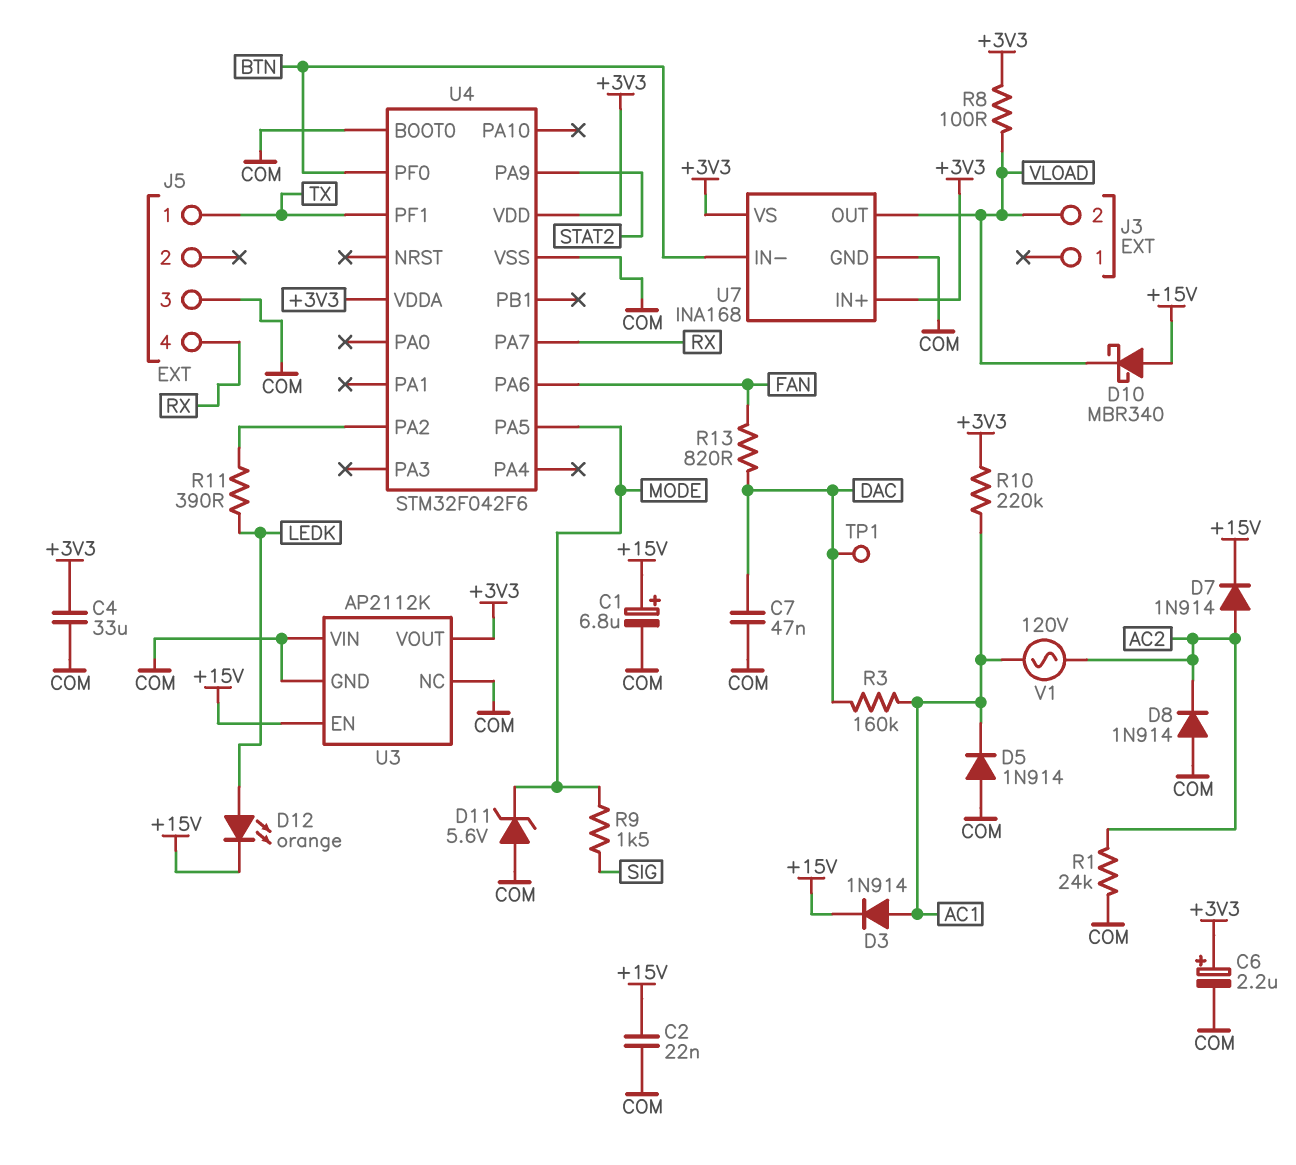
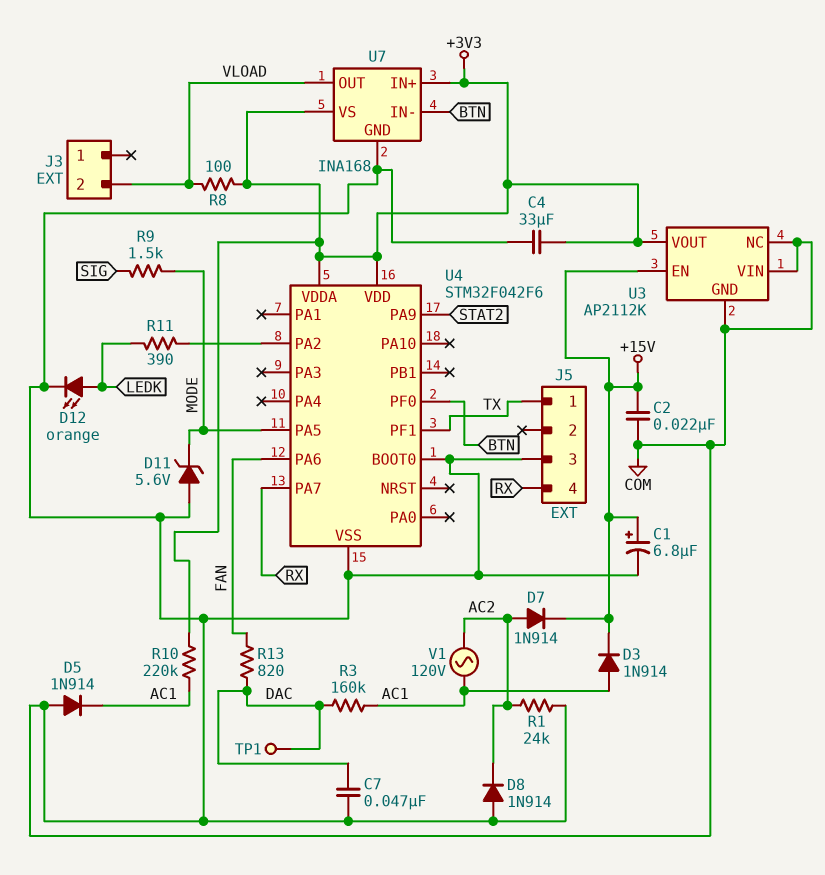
C6: 2.2uF (plus +3V3, minus COM) -> none
D10: schottky MBR340 (A +15V, K VLOAD) -> none
D12: LED orange (A LEDK, K +15V) -> LED orange (A LEDK, K COM)

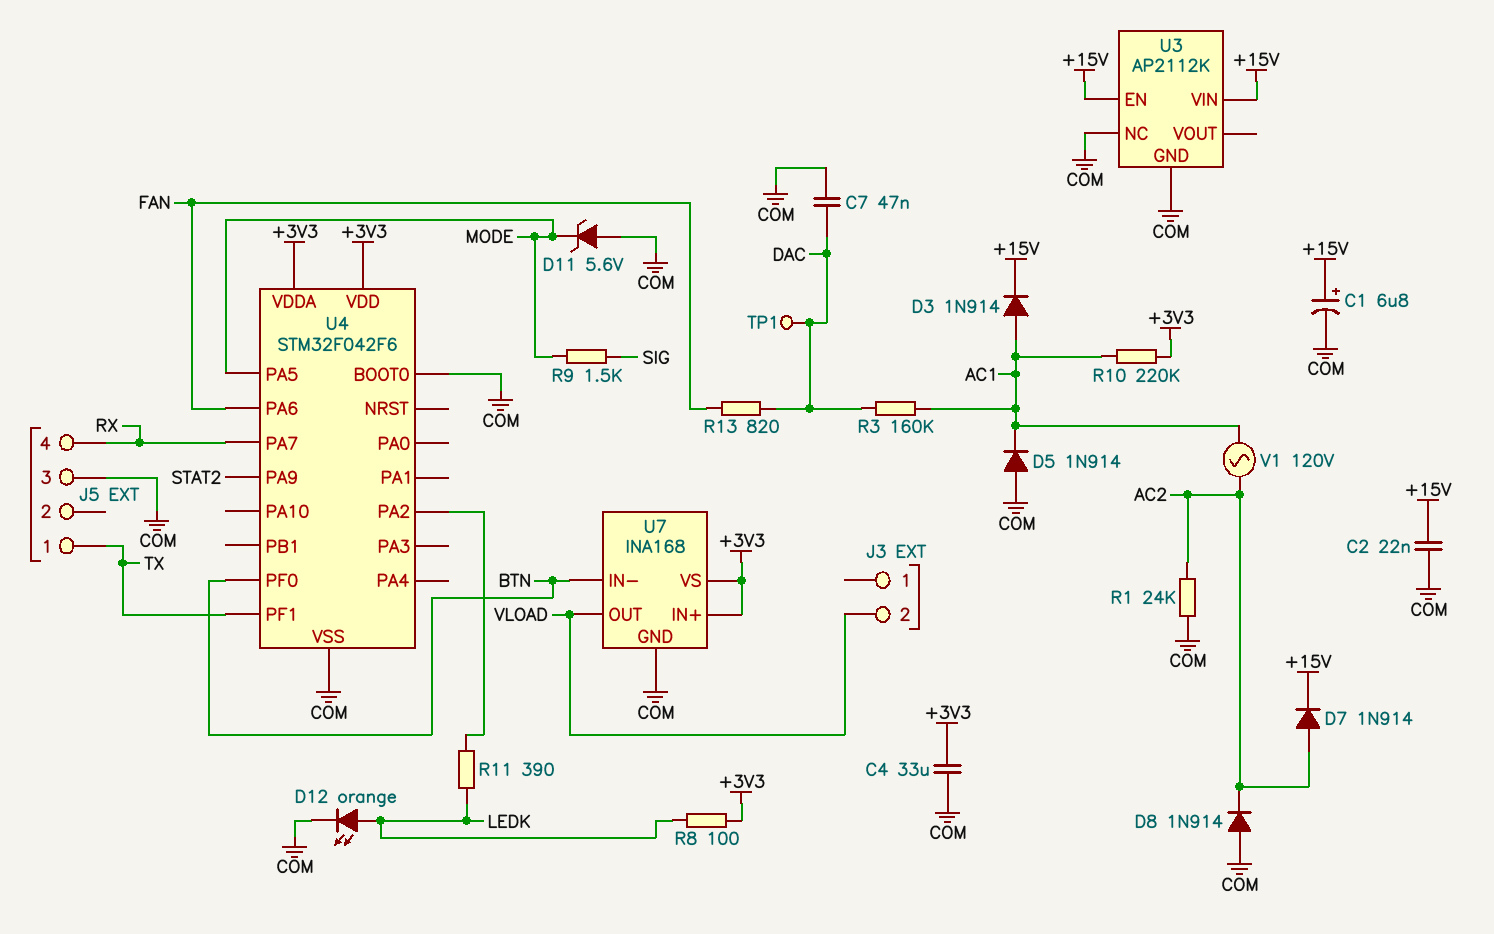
R8: 100 (+3V3, VLOAD) -> 100 (+3V3, LEDK)
U3 pin VIN: COM -> +15V
U3 pin VOUT: +3V3 -> none

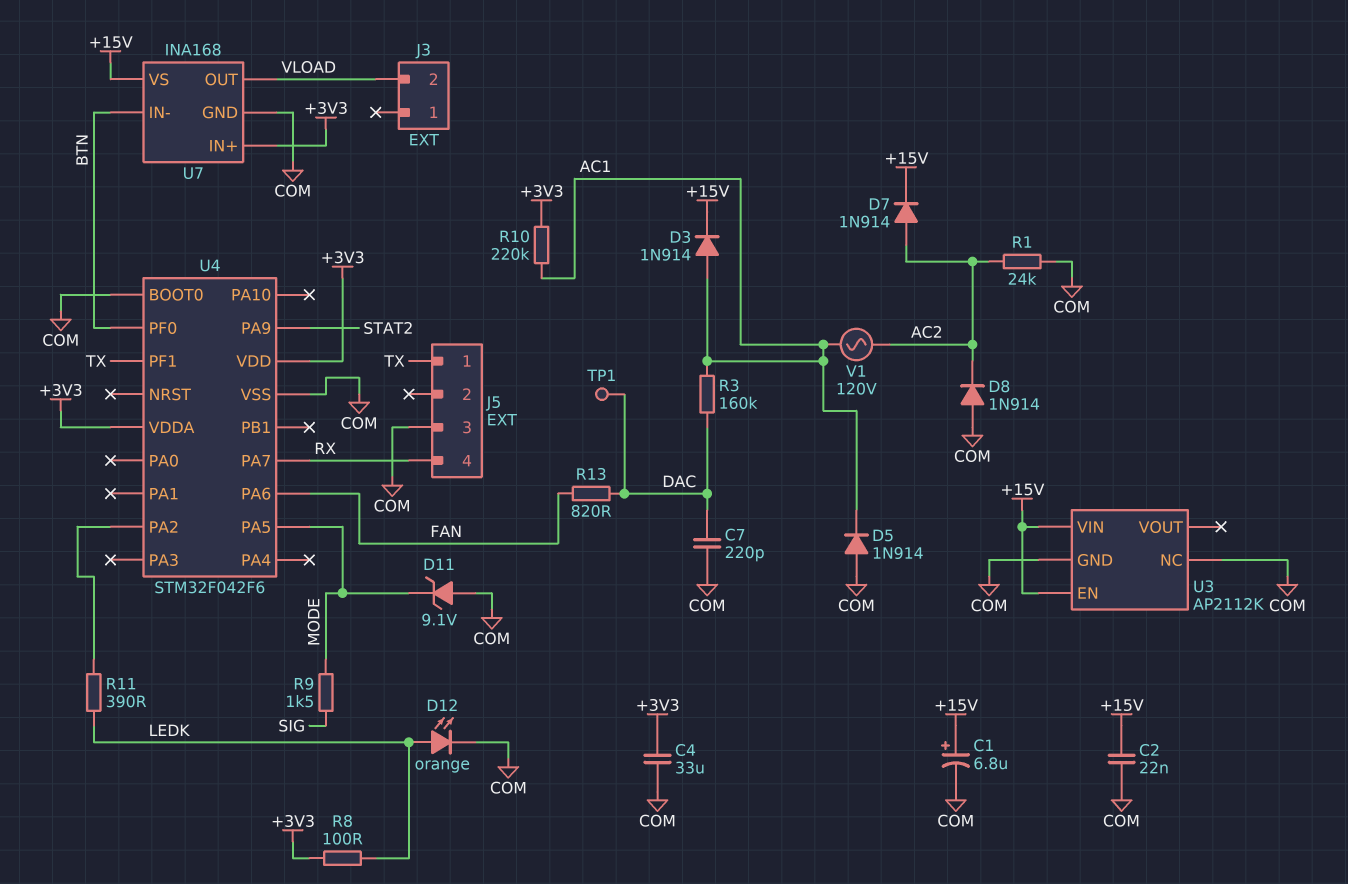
C7: 47nF (COM, DAC) -> 220pF (COM, DAC)
D11: zener 5.6V (A COM, K MODE) -> zener 9.1V (A COM, K MODE)
U7 pin VS: +3V3 -> +15V

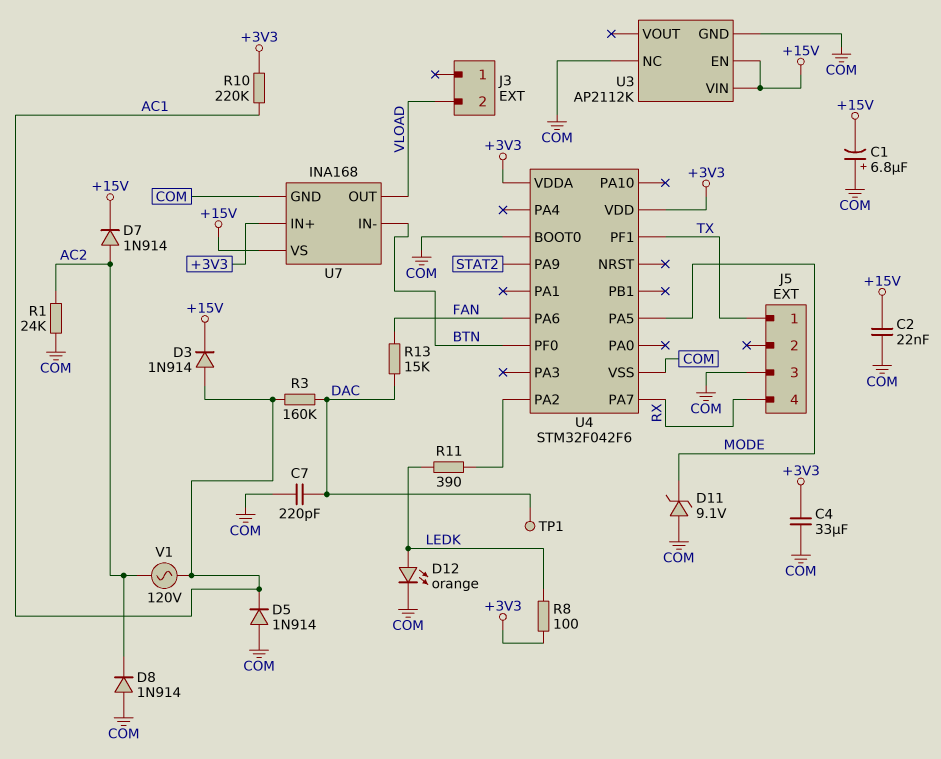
C1: 6.8uF (plus +15V, minus COM) -> 6.8uF (plus COM, minus +15V)
R9: 1.5k (MODE, SIG) -> none
R13: 820 (DAC, FAN) -> 15k (DAC, FAN)

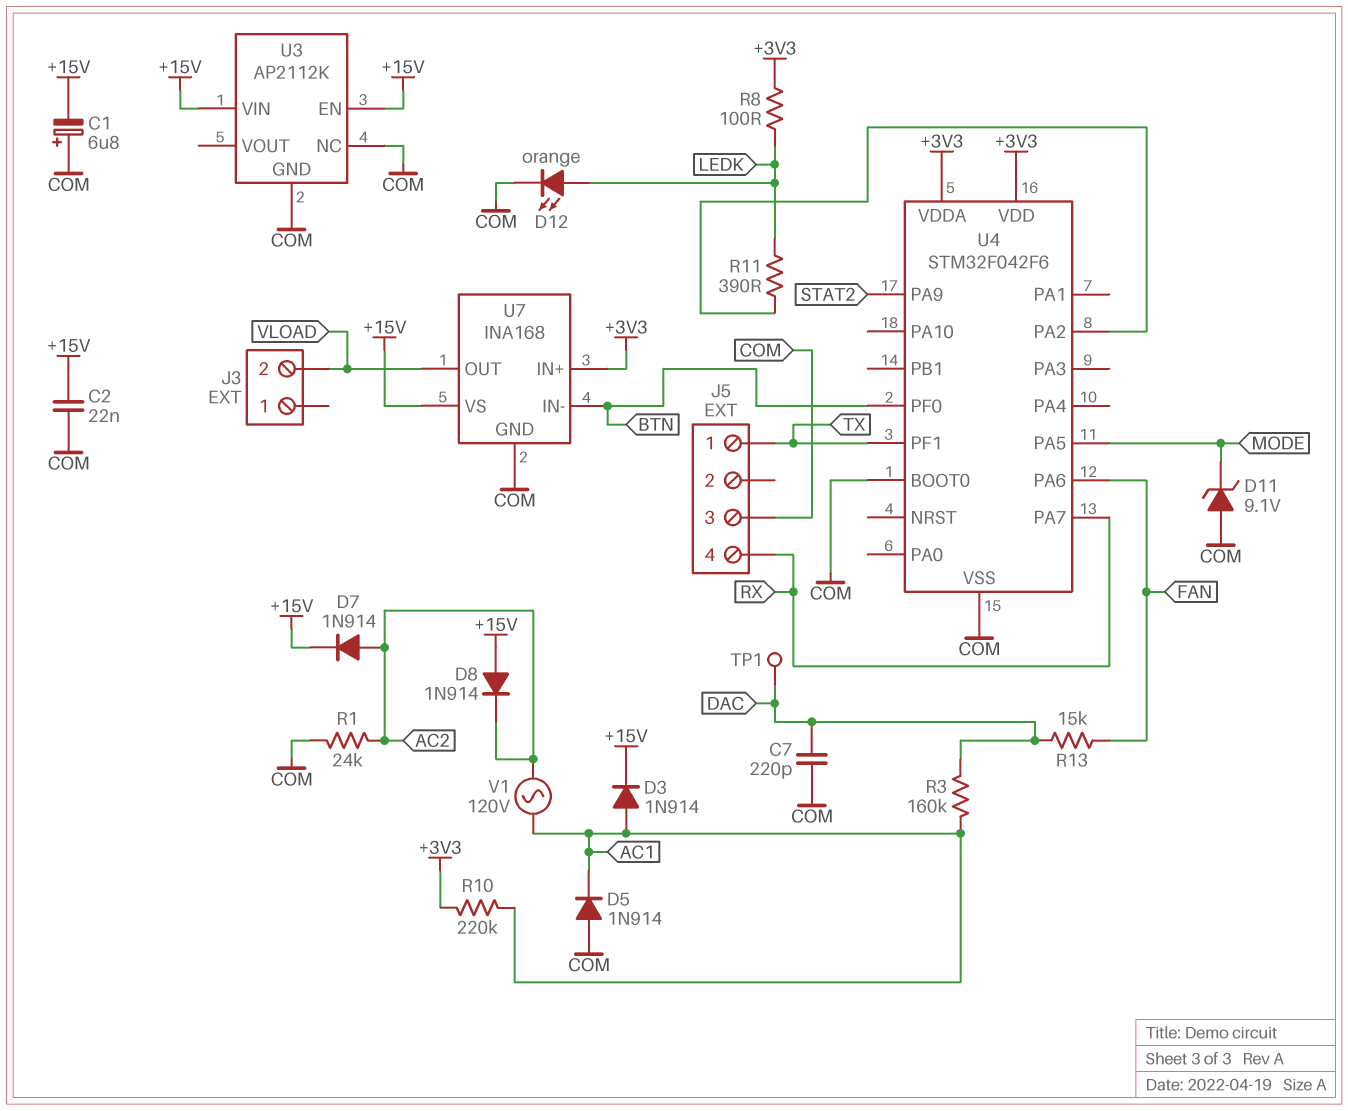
C4: 33uF (+3V3, COM) -> none
D8: diode 1N914 (A COM, K AC2) -> diode 1N914 (A +15V, K AC2)

